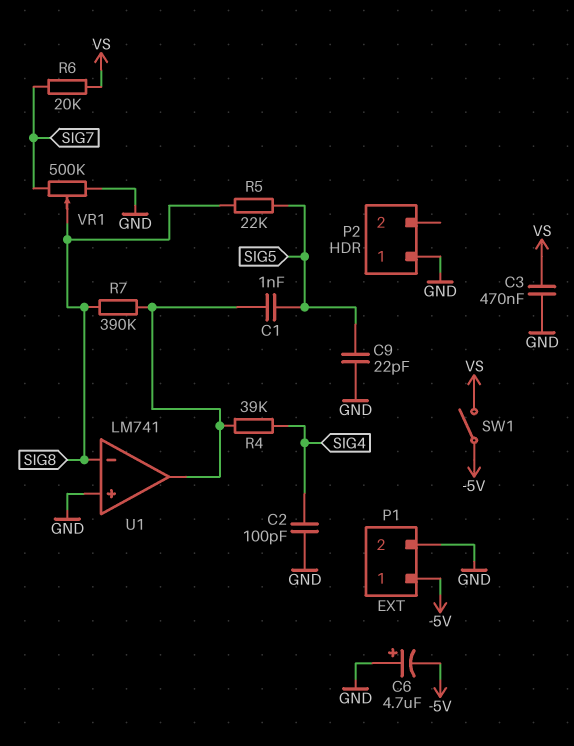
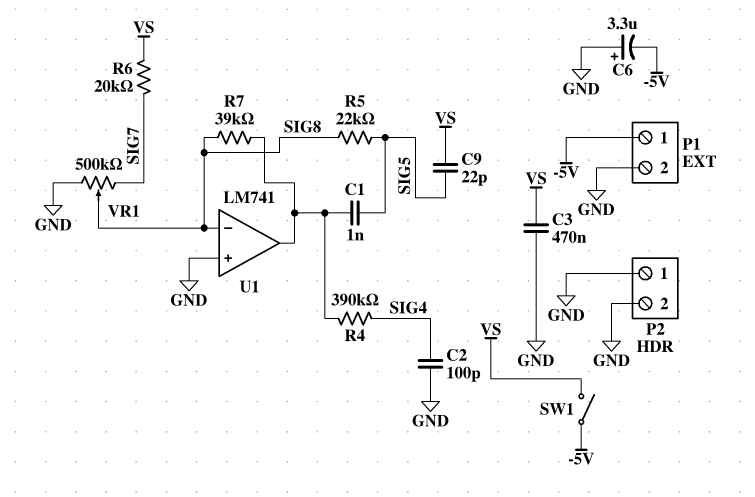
C6: 4.7uF (plus GND, minus -5V) -> 3.3uF (plus GND, minus -5V)
C9: 22pF (GND, SIG5) -> 22pF (SIG5, VS)
P2 pin 2: none -> GND
R4: 39k (SIG4, U1/out) -> 390k (SIG4, U1/out)
R7: 390k (SIG8, U1/out) -> 39k (SIG8, U1/out)

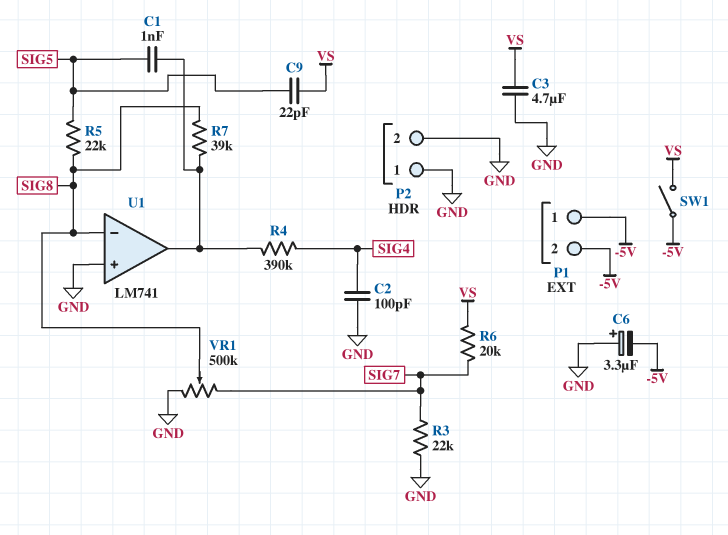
C3: 470nF (GND, VS) -> 4.7uF (GND, VS)
P1 pin 2: GND -> -5V
R3: none -> 22k (GND, SIG7)

